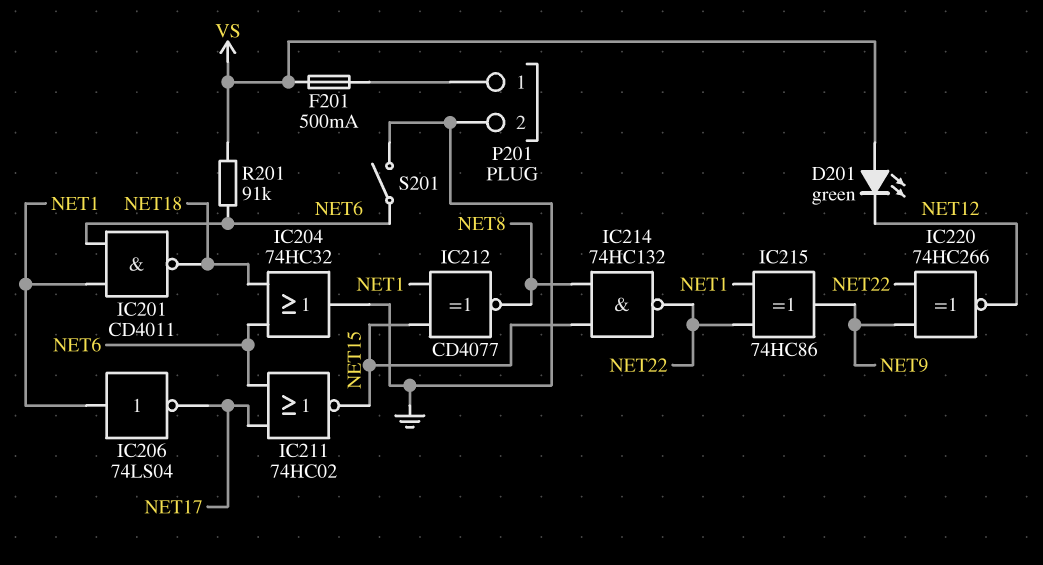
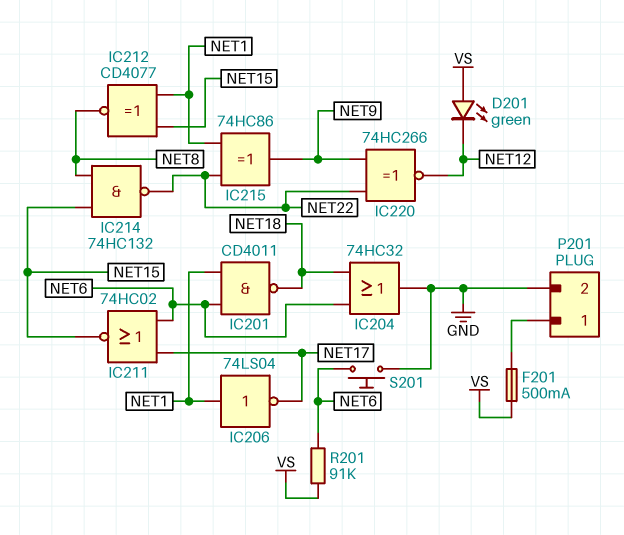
S201: switch (GND, NET6) -> button (GND, NET6)

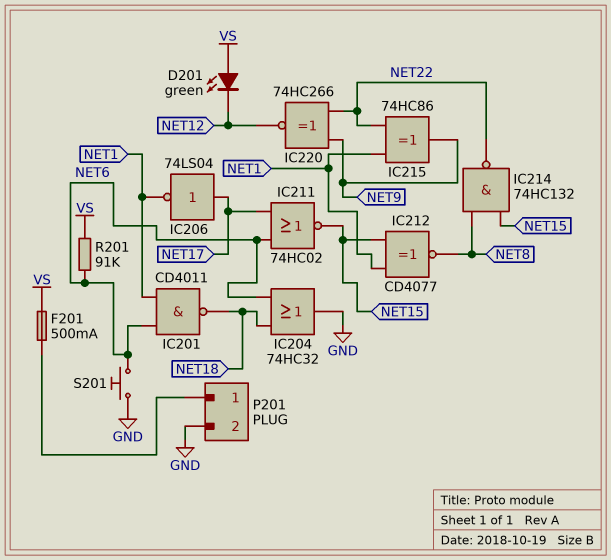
IC206: NOT 74LS04 (in NET1, out NET17) -> NOT 74LS04 (in NET17, out NET1)

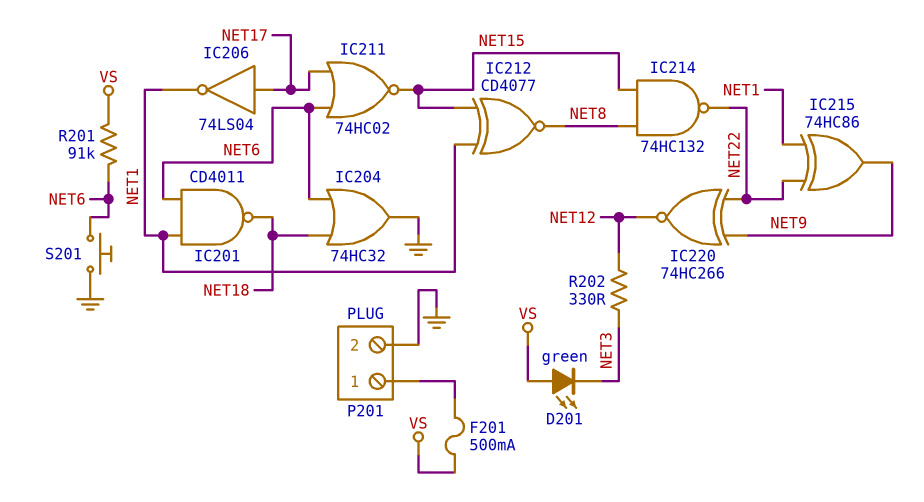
D201: LED green (A VS, K NET12) -> LED green (A VS, K NET3)
R202: none -> 330 (NET3, NET12)

